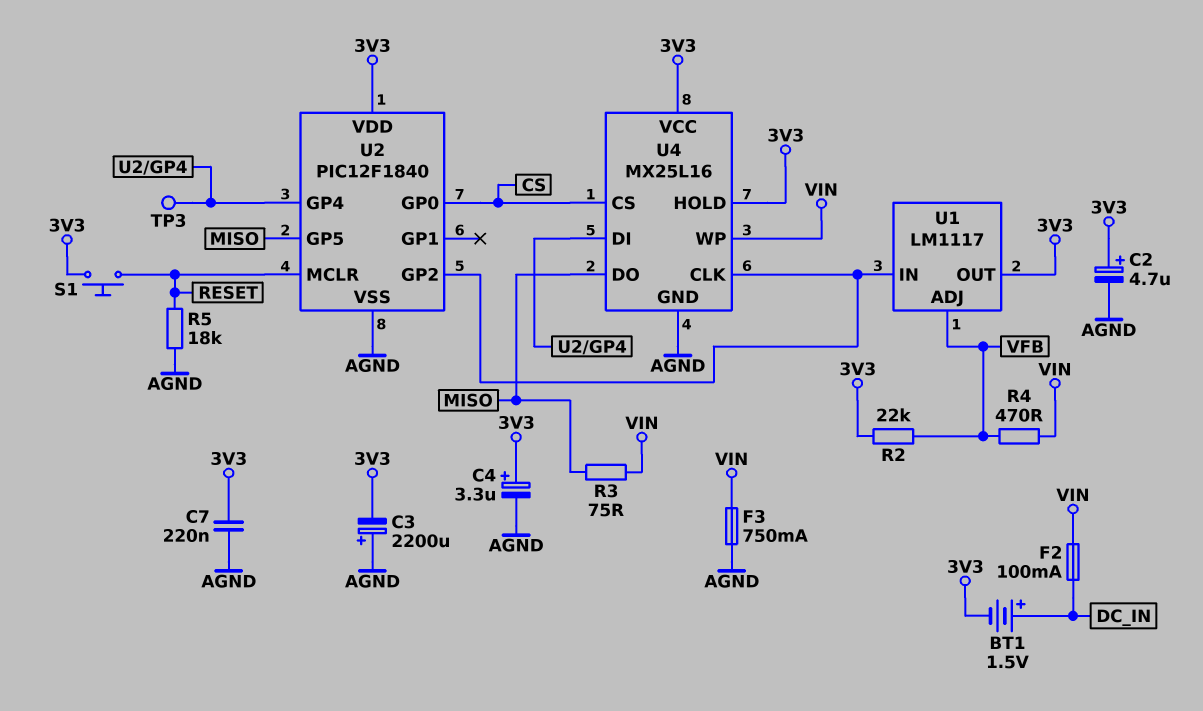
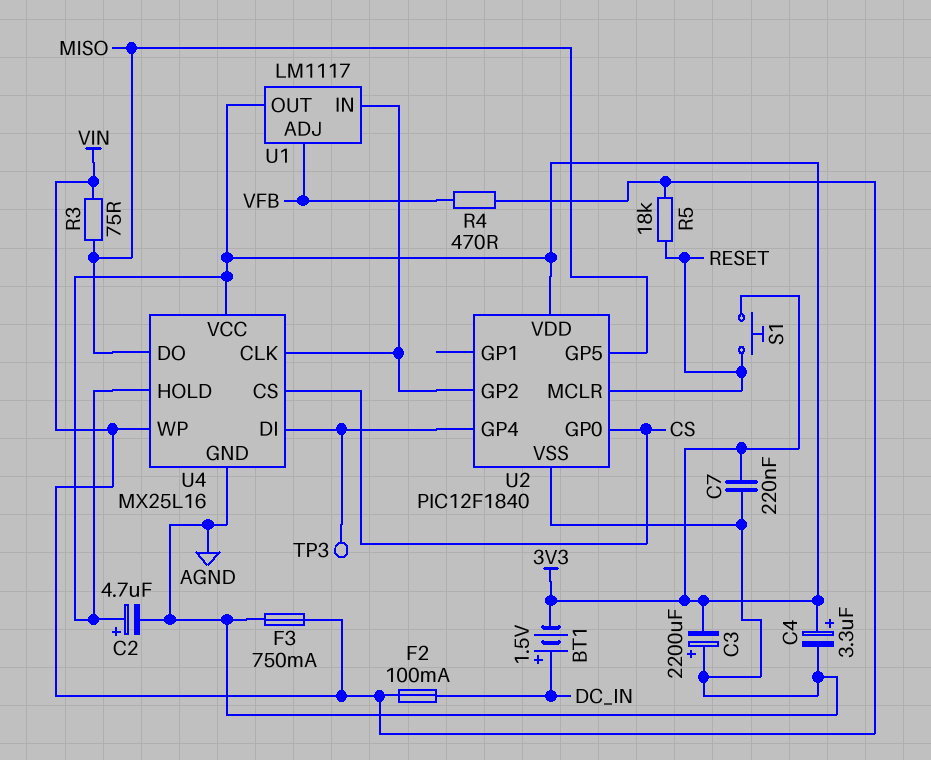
R2: 22k (3V3, VFB) -> none
R5: 18k (AGND, RESET) -> 18k (RESET, VIN)

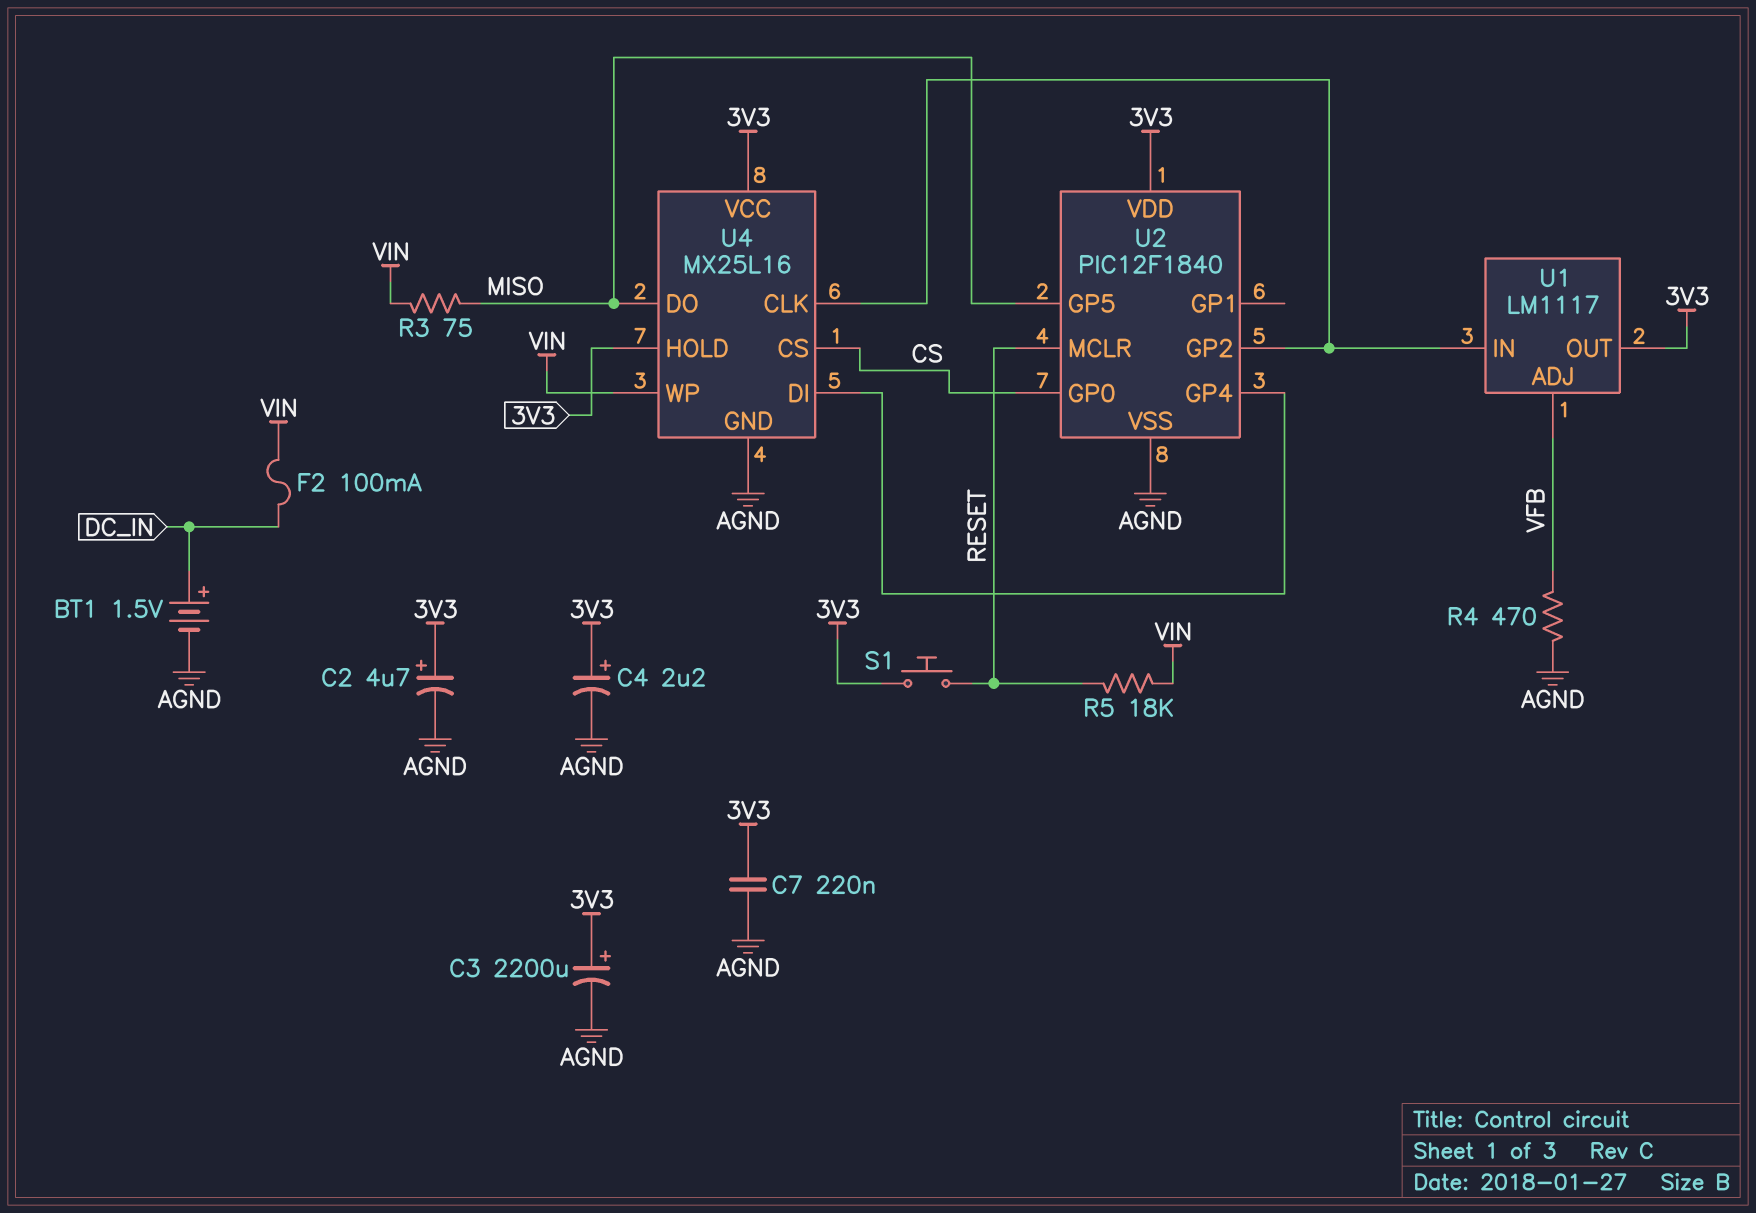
BT1: 1.5V (plus DC_IN, minus 3V3) -> 1.5V (plus DC_IN, minus AGND)
C3: 2200uF (plus AGND, minus 3V3) -> 2200uF (plus 3V3, minus AGND)
C4: 3.3uF (plus 3V3, minus AGND) -> 2.2uF (plus 3V3, minus AGND)
F3: 750mA (AGND, VIN) -> none
R4: 470 (VFB, VIN) -> 470 (AGND, VFB)
TP3: test point (U2/GP4) -> none

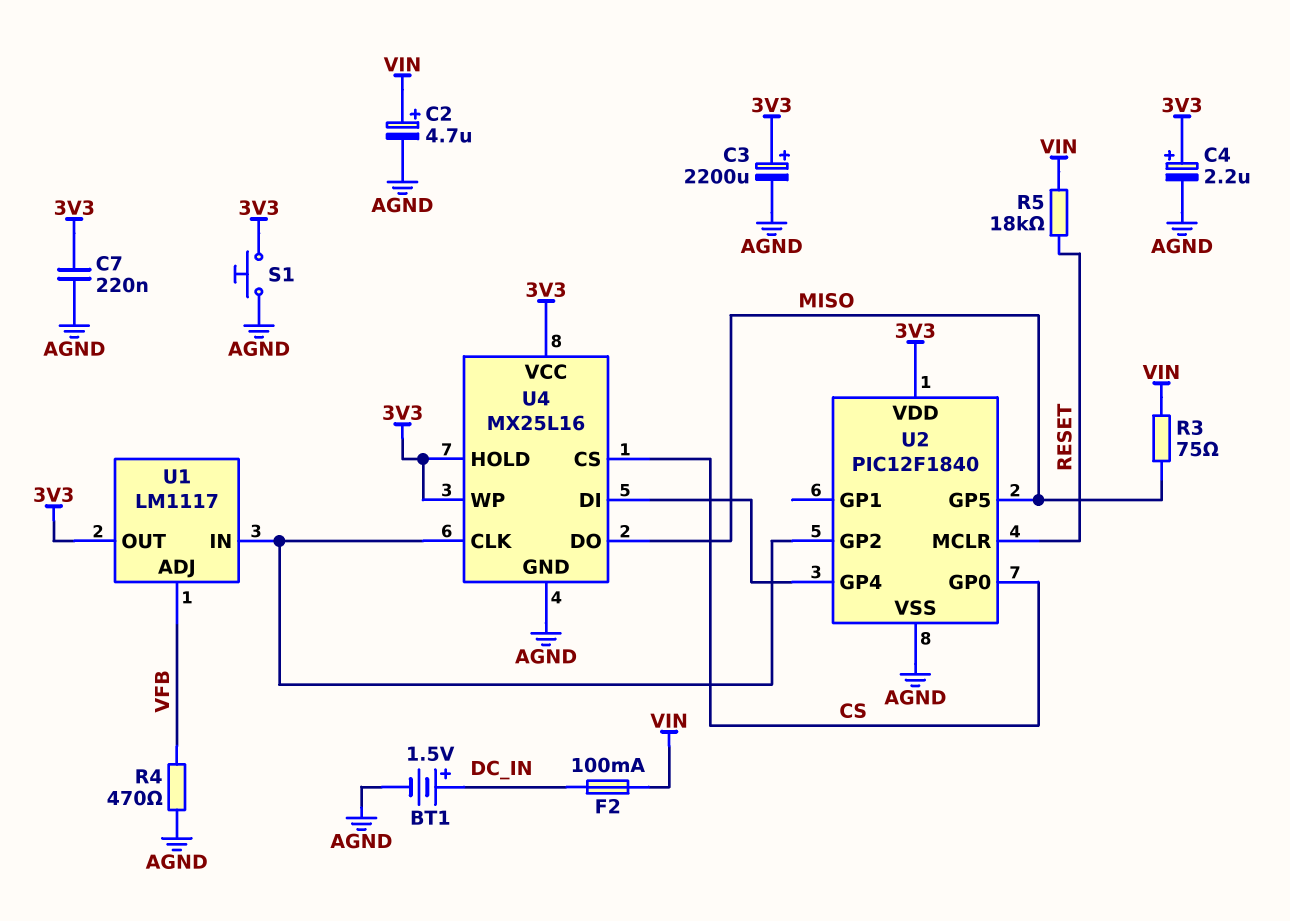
C2: 4.7uF (plus 3V3, minus AGND) -> 4.7uF (plus VIN, minus AGND)
S1: button (3V3, RESET) -> button (3V3, AGND)
U4 pin WP: VIN -> 3V3

